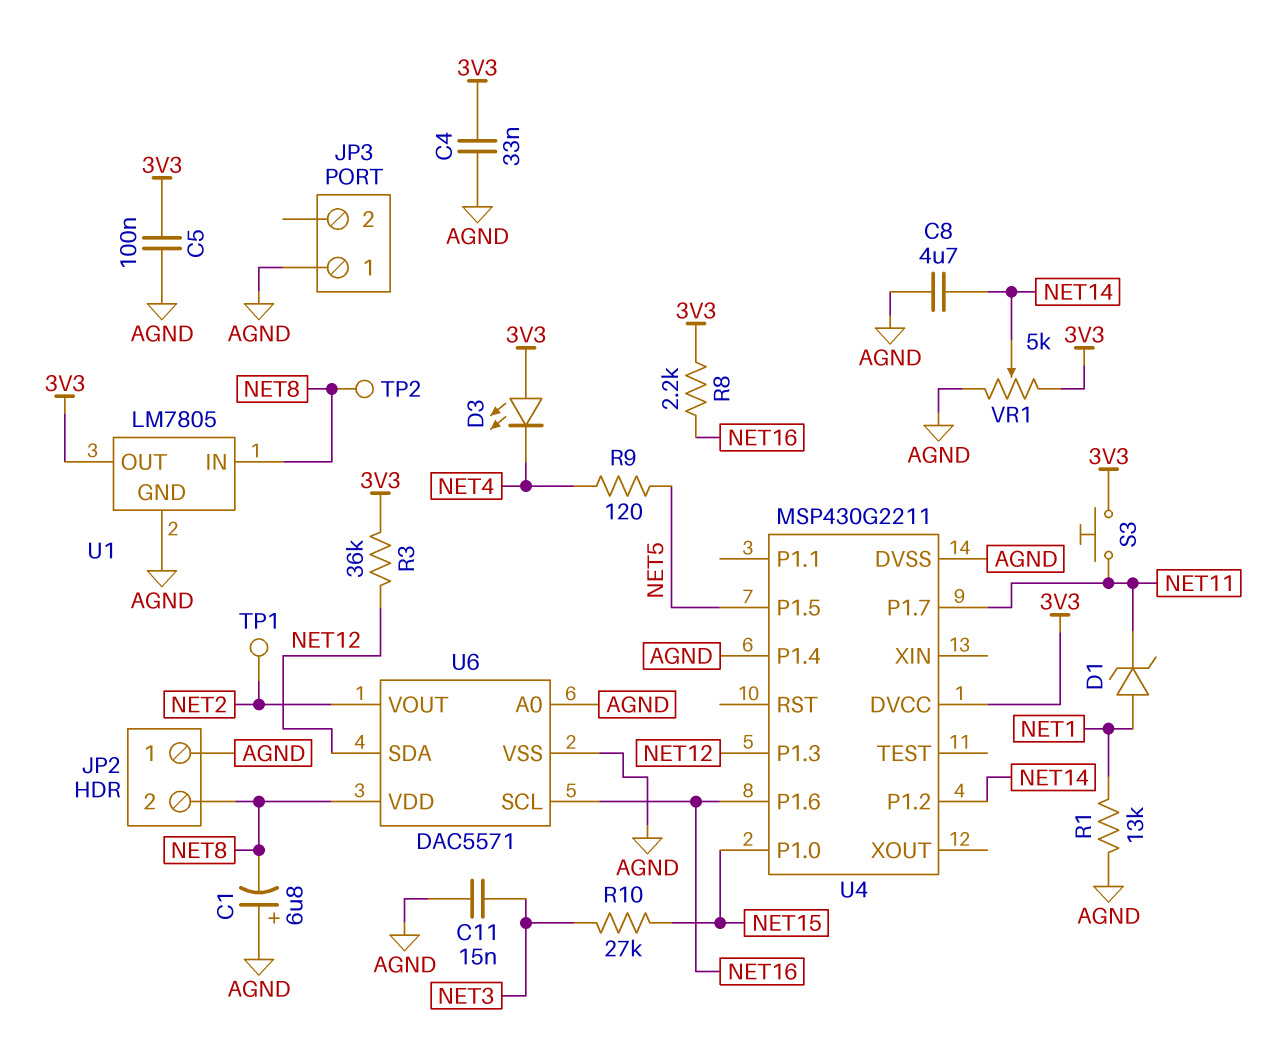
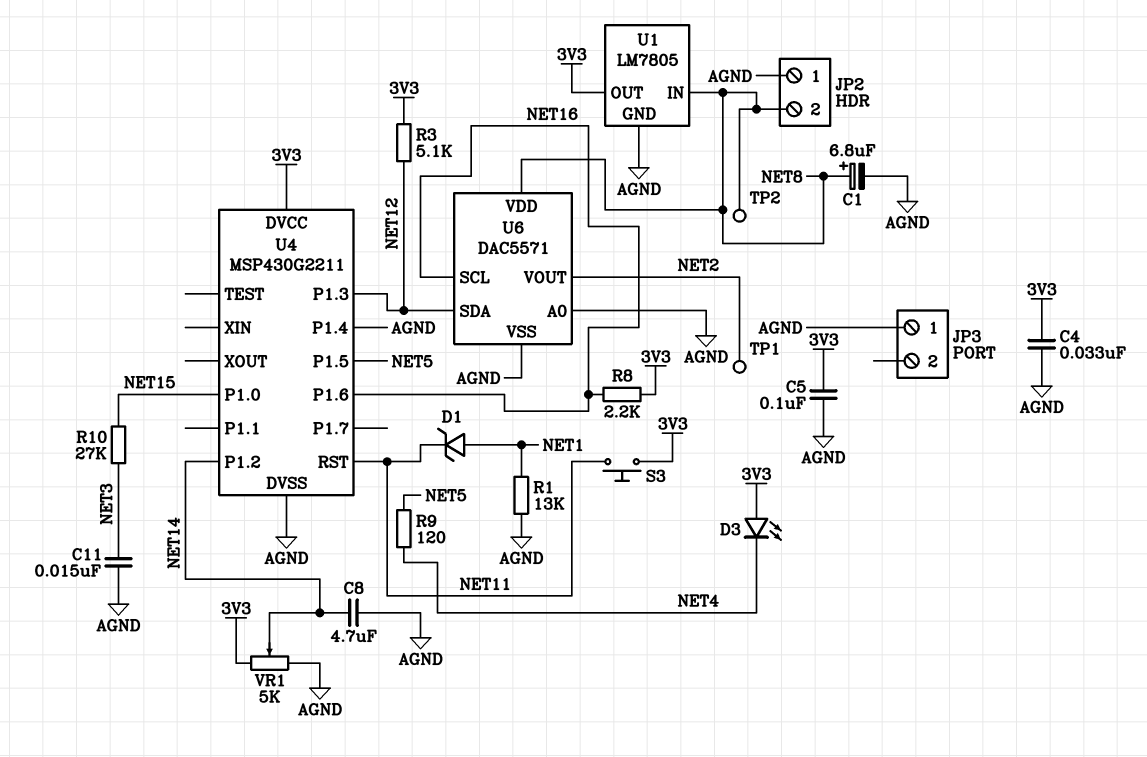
C1: 6.8uF (plus AGND, minus NET8) -> 6.8uF (plus NET8, minus AGND)
R3: 36k (3V3, NET12) -> 5.1k (3V3, NET12)
U4 pin P1.7: NET11 -> none
U4 pin RST: none -> NET11

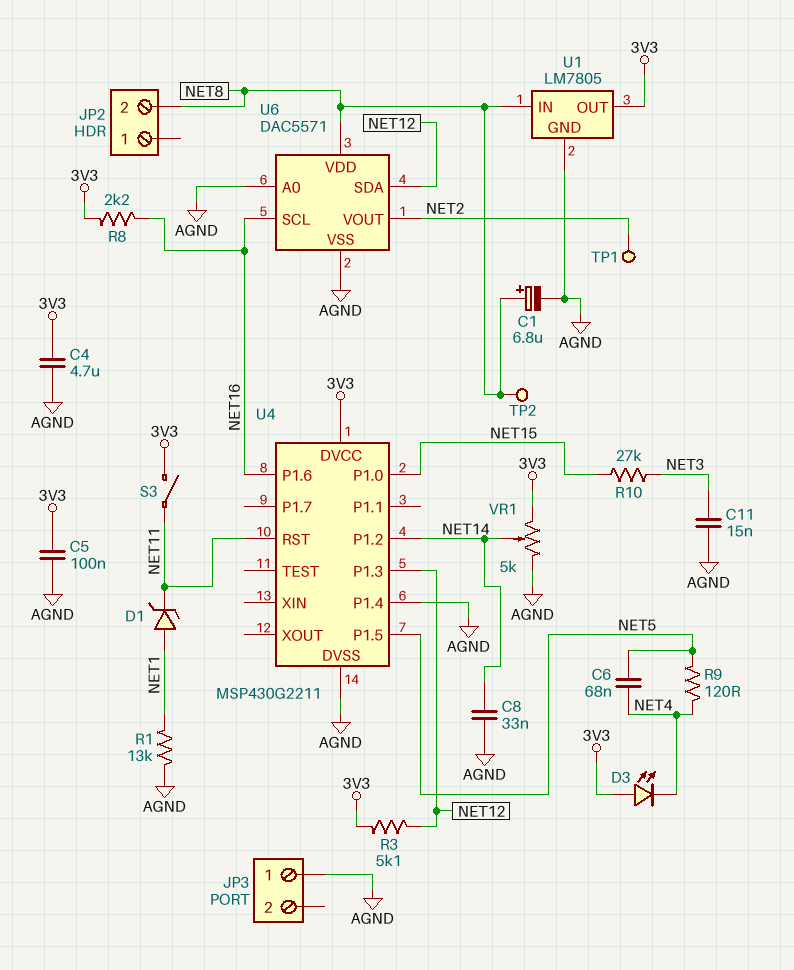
C4: 33nF (3V3, AGND) -> 4.7uF (3V3, AGND)
C6: none -> 68nF (NET4, NET5)
C8: 4.7uF (AGND, NET14) -> 33nF (AGND, NET14)
JP2 pin 1: AGND -> none
S3: button (3V3, NET11) -> switch (3V3, NET11)

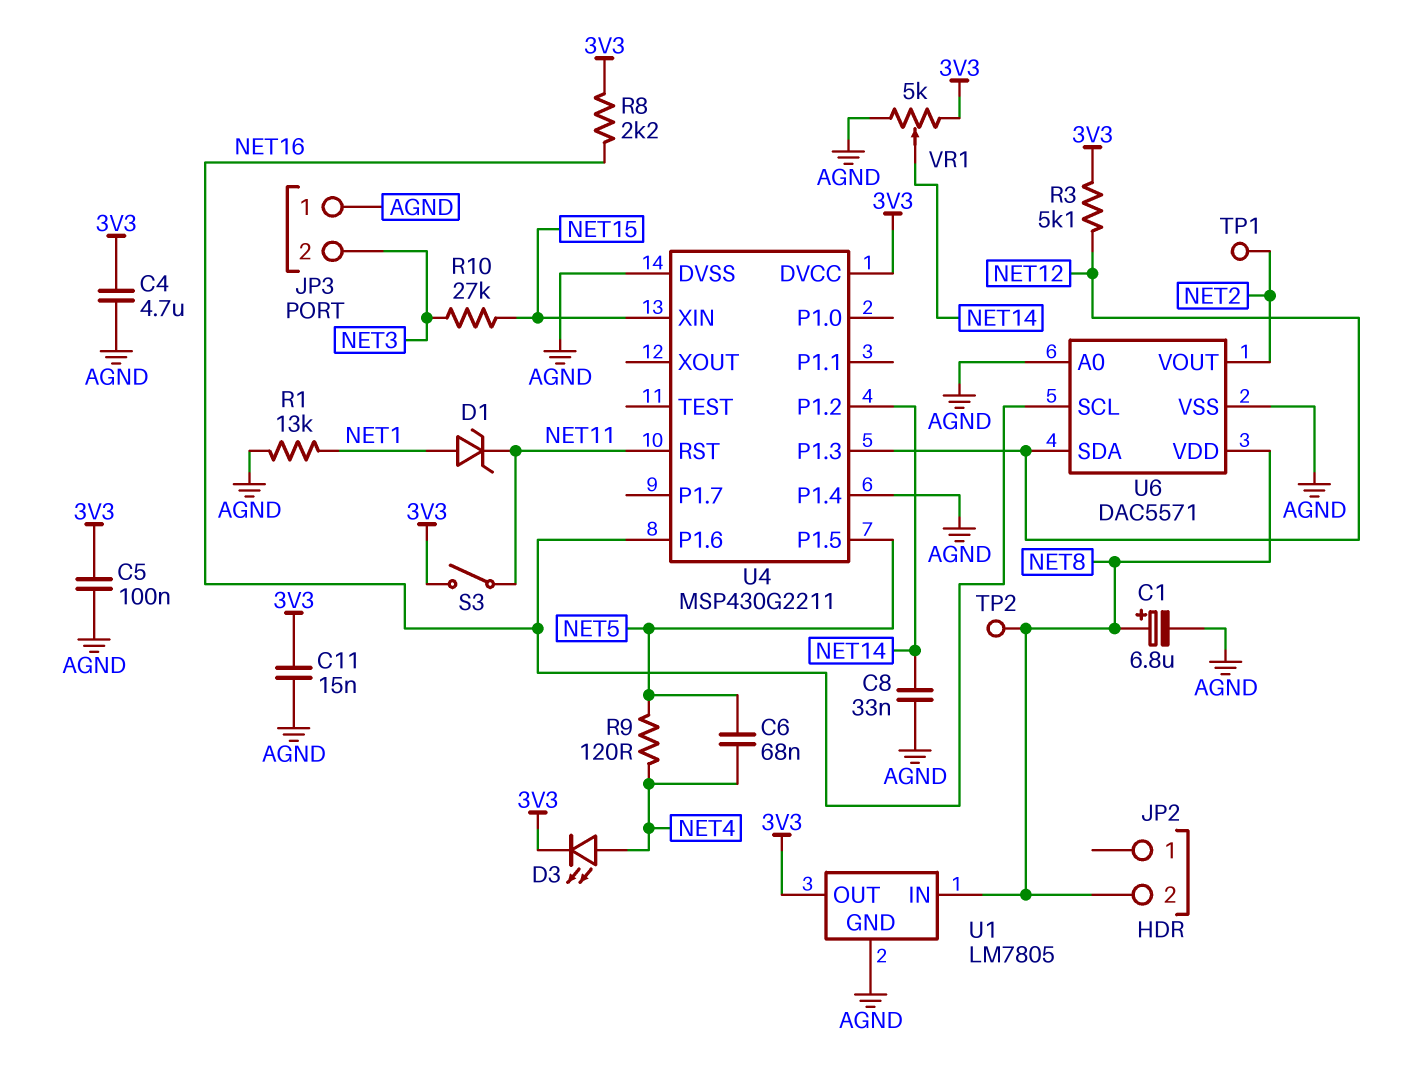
C11: 15nF (AGND, NET3) -> 15nF (3V3, AGND)
D3: LED (A 3V3, K NET4) -> LED (A NET4, K 3V3)
JP3 pin 2: none -> NET3
U4 pin P1.0: NET15 -> none
U4 pin XIN: none -> NET15

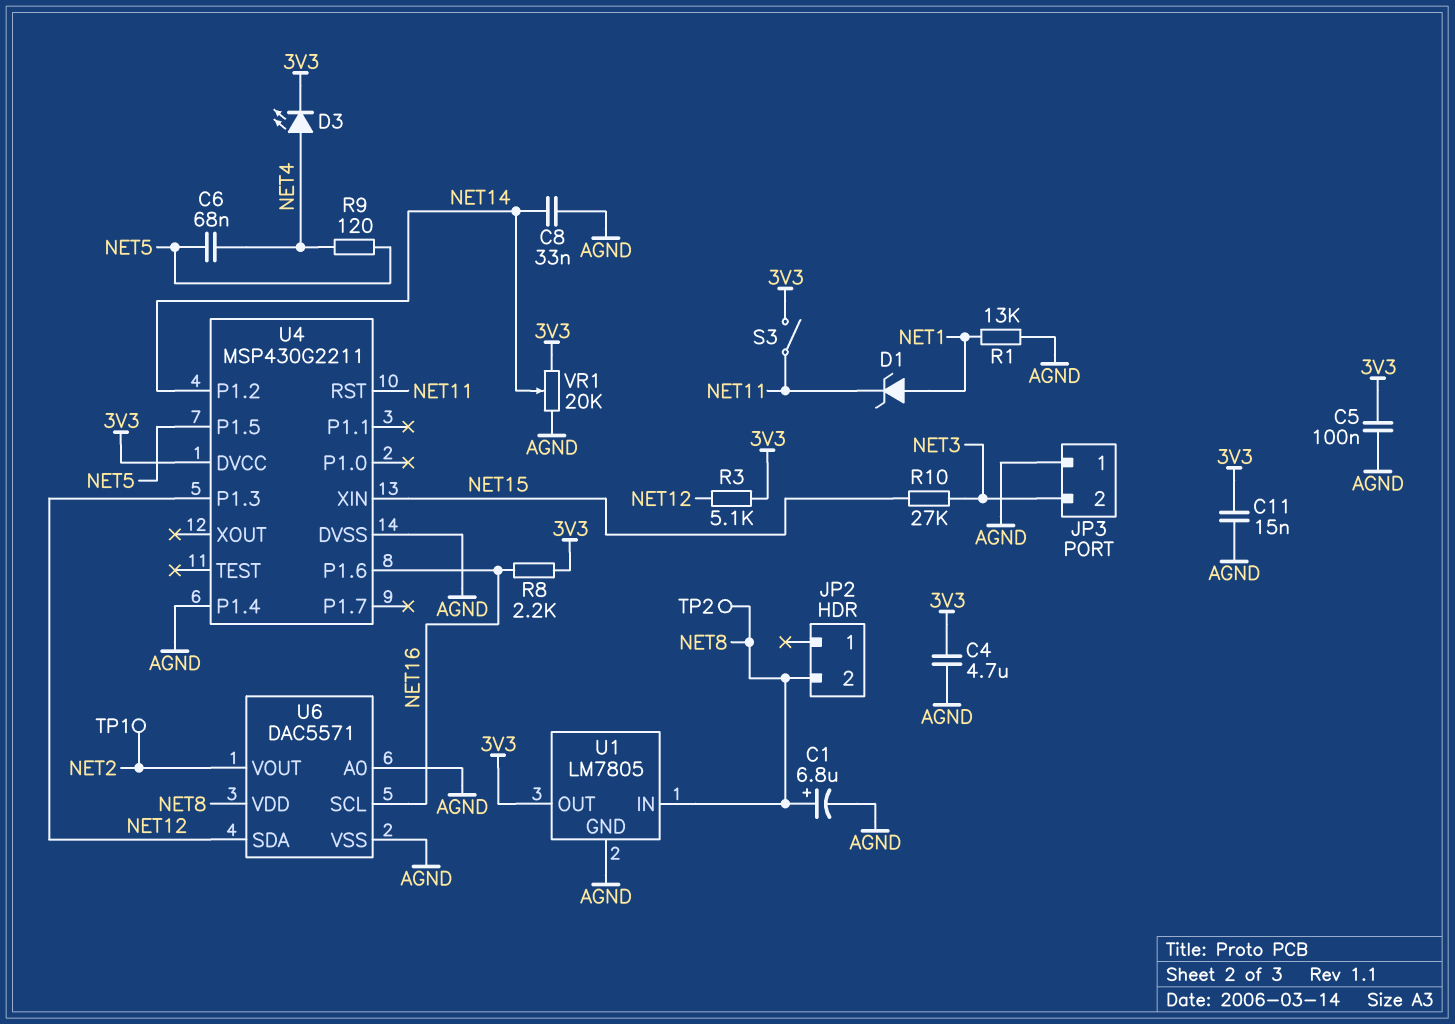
VR1: 5k (3V3, AGND, wiper NET14) -> 20k (3V3, AGND, wiper NET14)

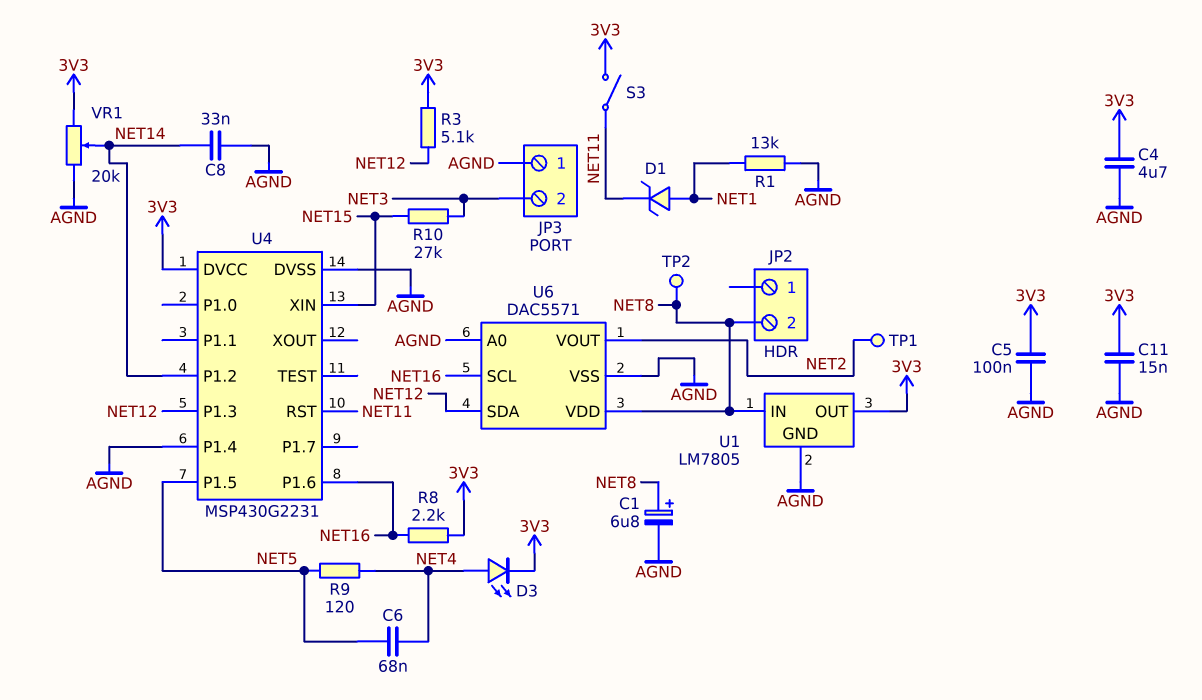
U4: MSP430G2211 -> MSP430G2231

